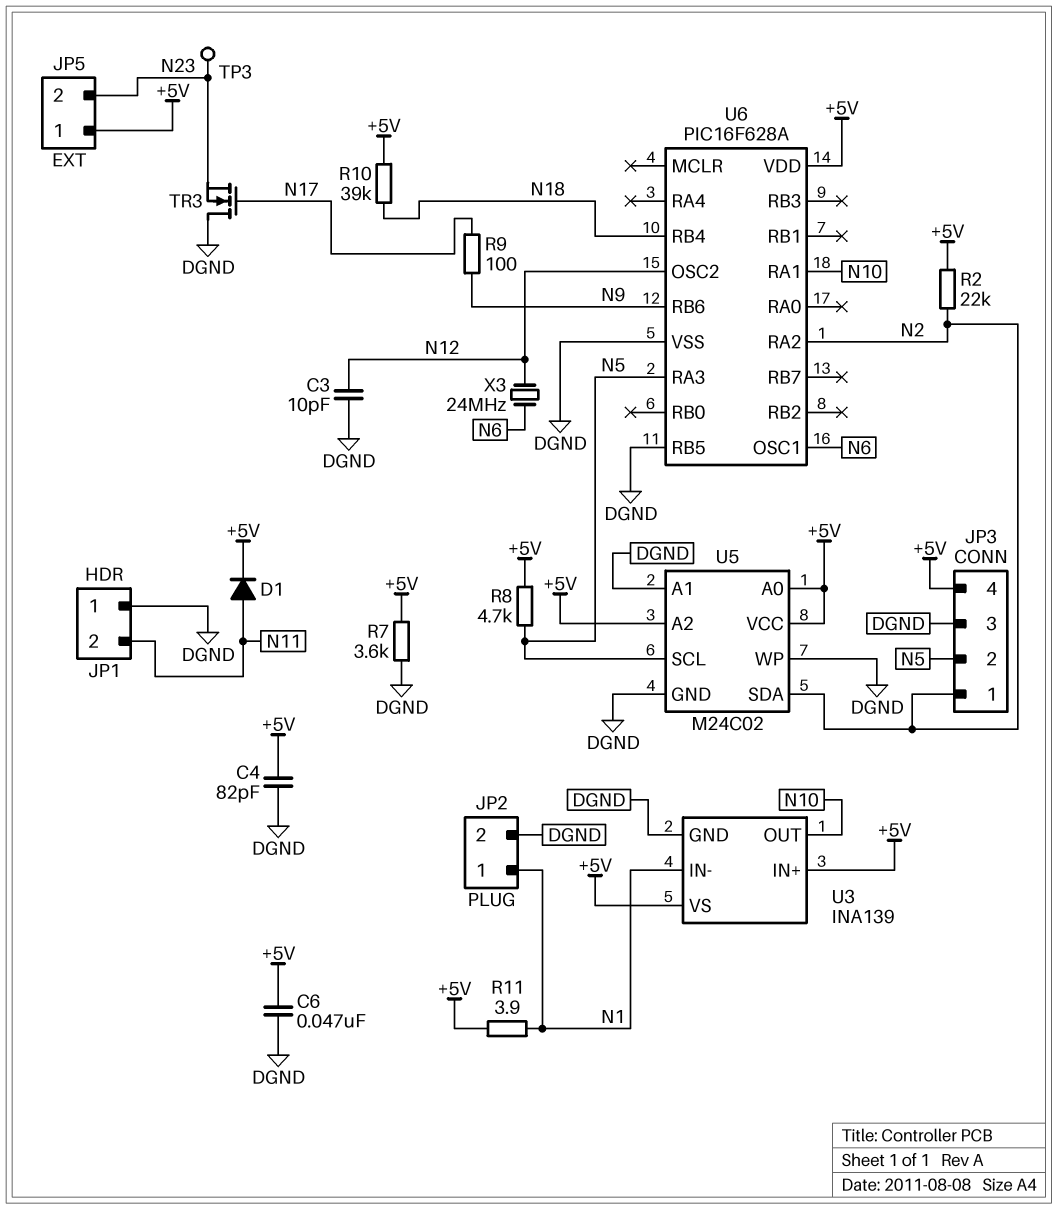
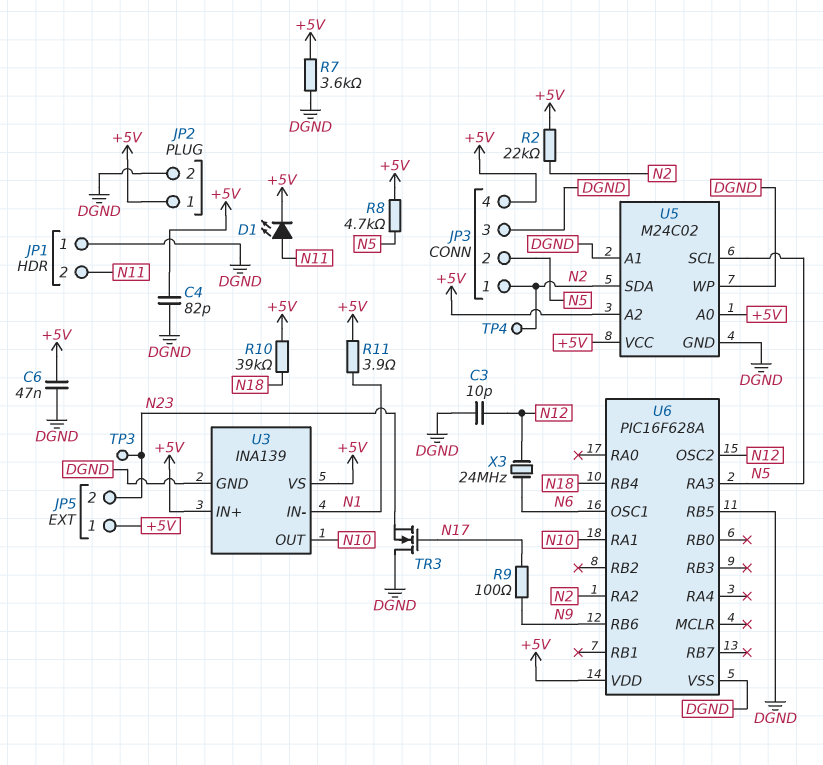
D1: diode (A N11, K +5V) -> LED (A N11, K +5V)
JP2 pin 1: N1 -> +5V
TP4: none -> test point (N2)

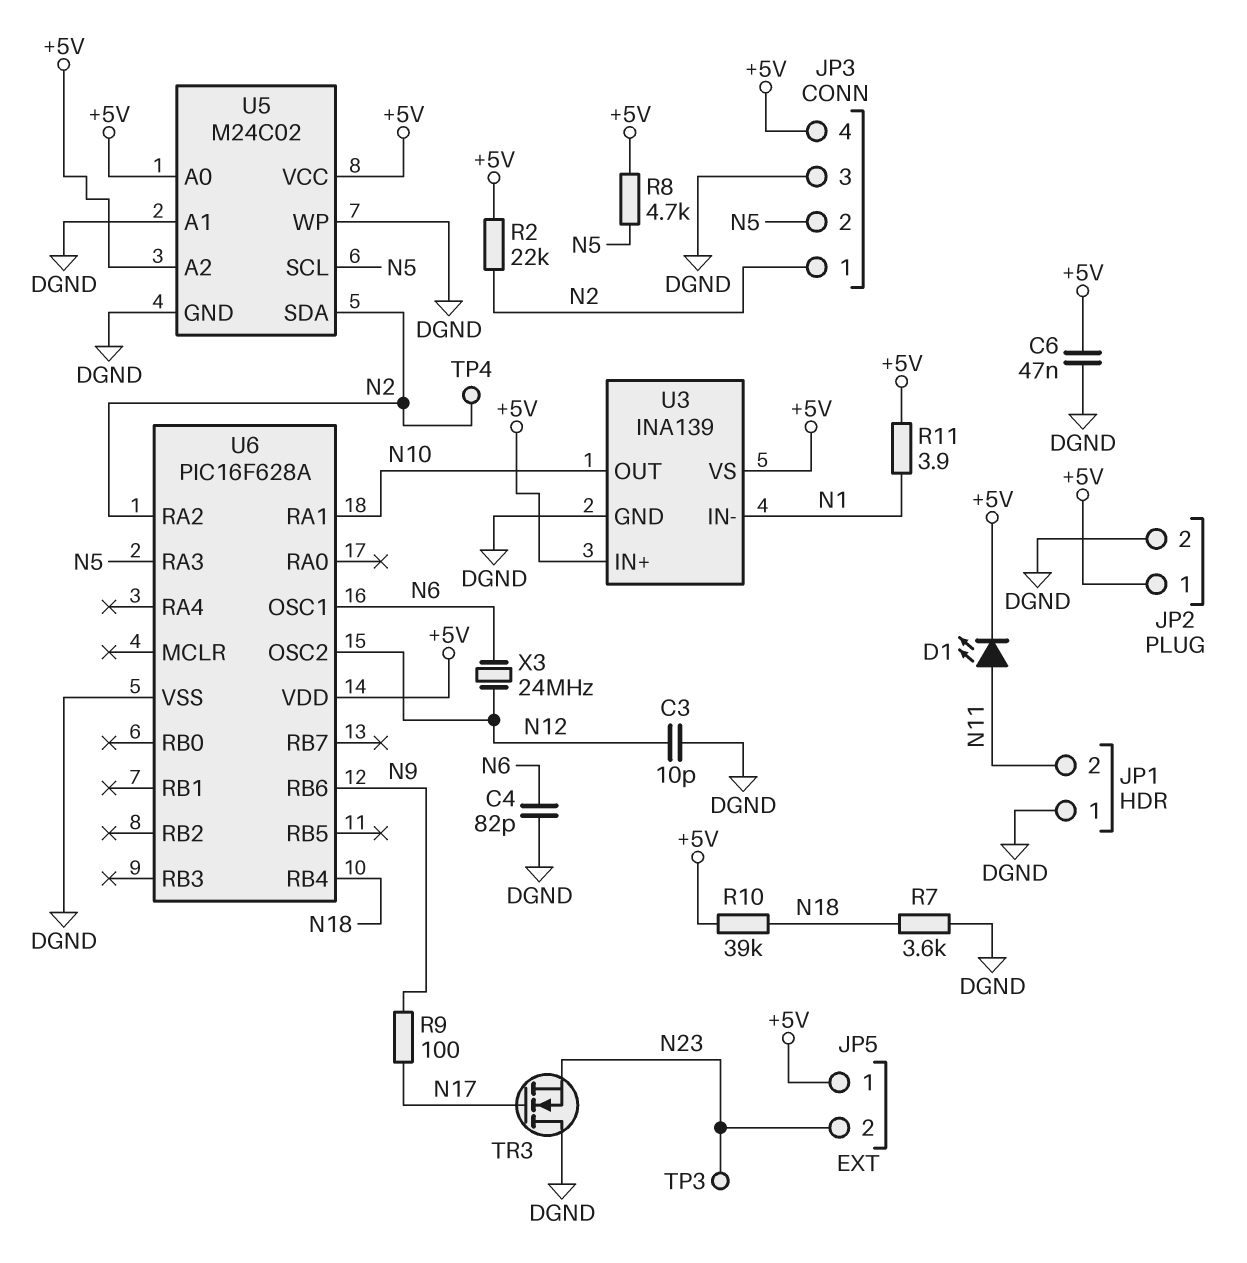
C4: 82pF (+5V, DGND) -> 82pF (DGND, N6)
R7: 3.6k (+5V, DGND) -> 3.6k (DGND, N18)
U6 pin RB5: DGND -> none

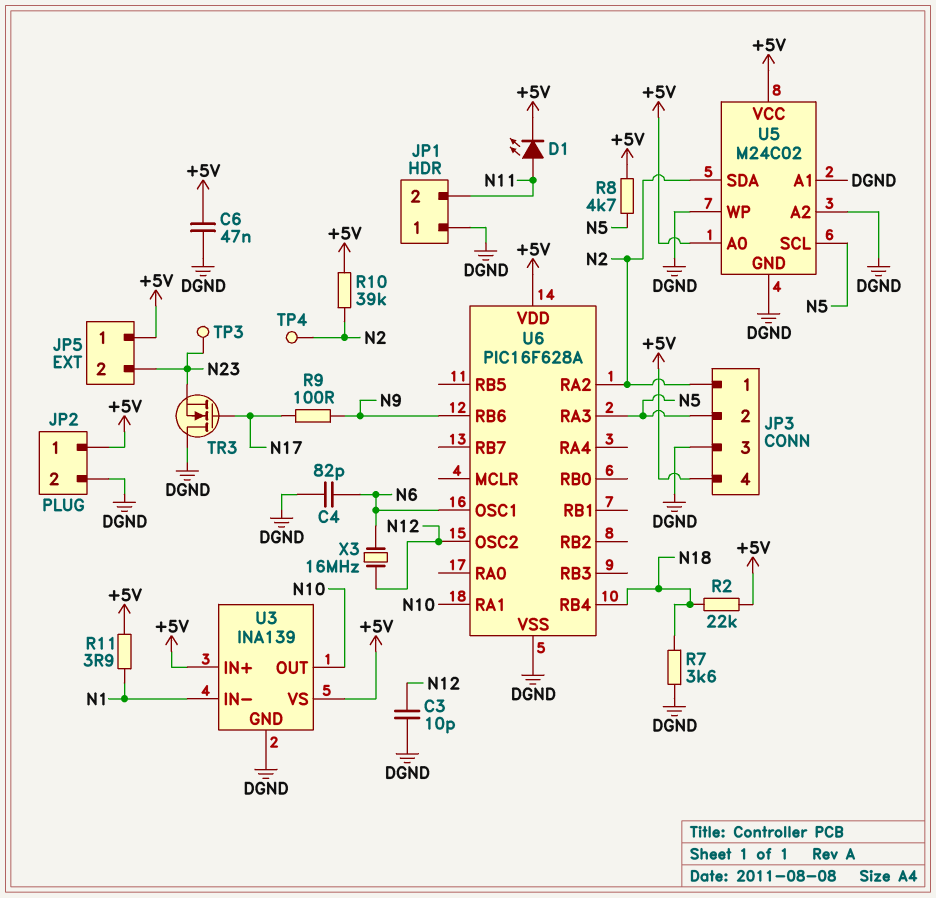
R2: 22k (+5V, N2) -> 22k (+5V, N18)
R10: 39k (+5V, N18) -> 39k (+5V, N2)
U5 pin A2: +5V -> DGND
X3: 24MHz (N6, N12) -> 16MHz (N6, N12)

